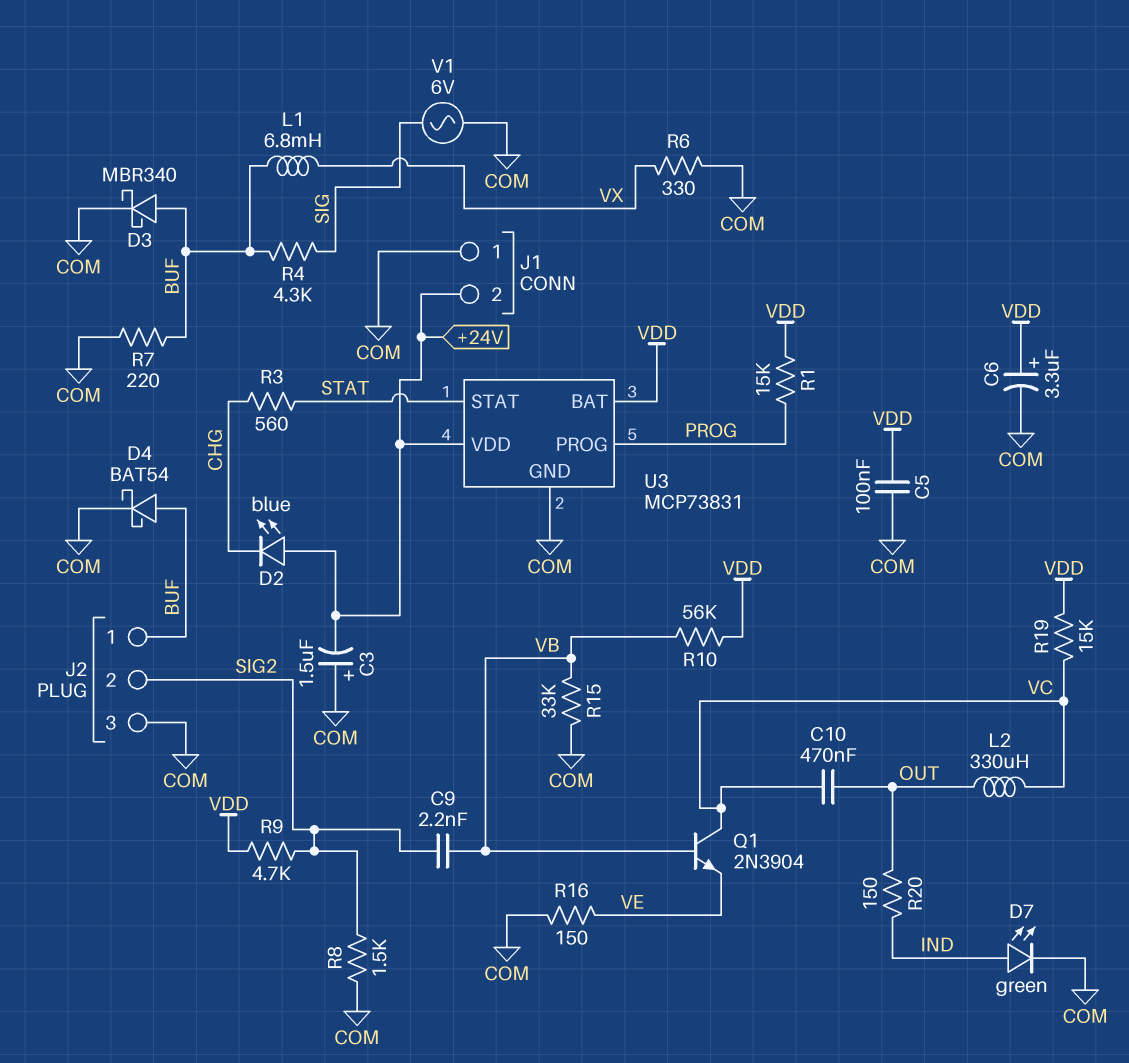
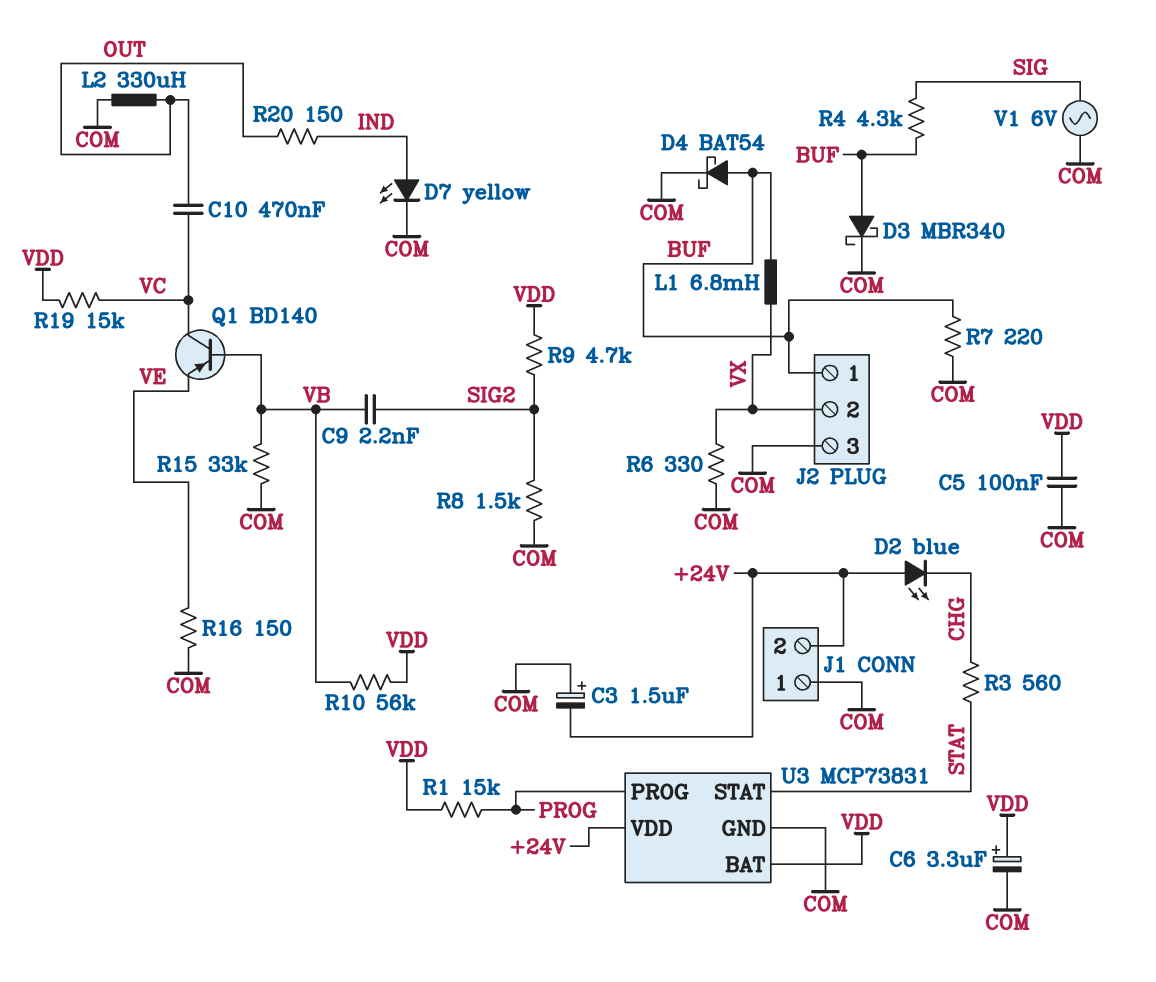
D7: LED green (A IND, K COM) -> LED yellow (A IND, K COM)
J2 pin 2: SIG2 -> VX
L2: 330uH (OUT, VC) -> 330uH (COM, OUT)
Q1: NPN 2N3904 (B VB, C VC, E VE) -> PNP BD140 (B VB, C VC, E VE)

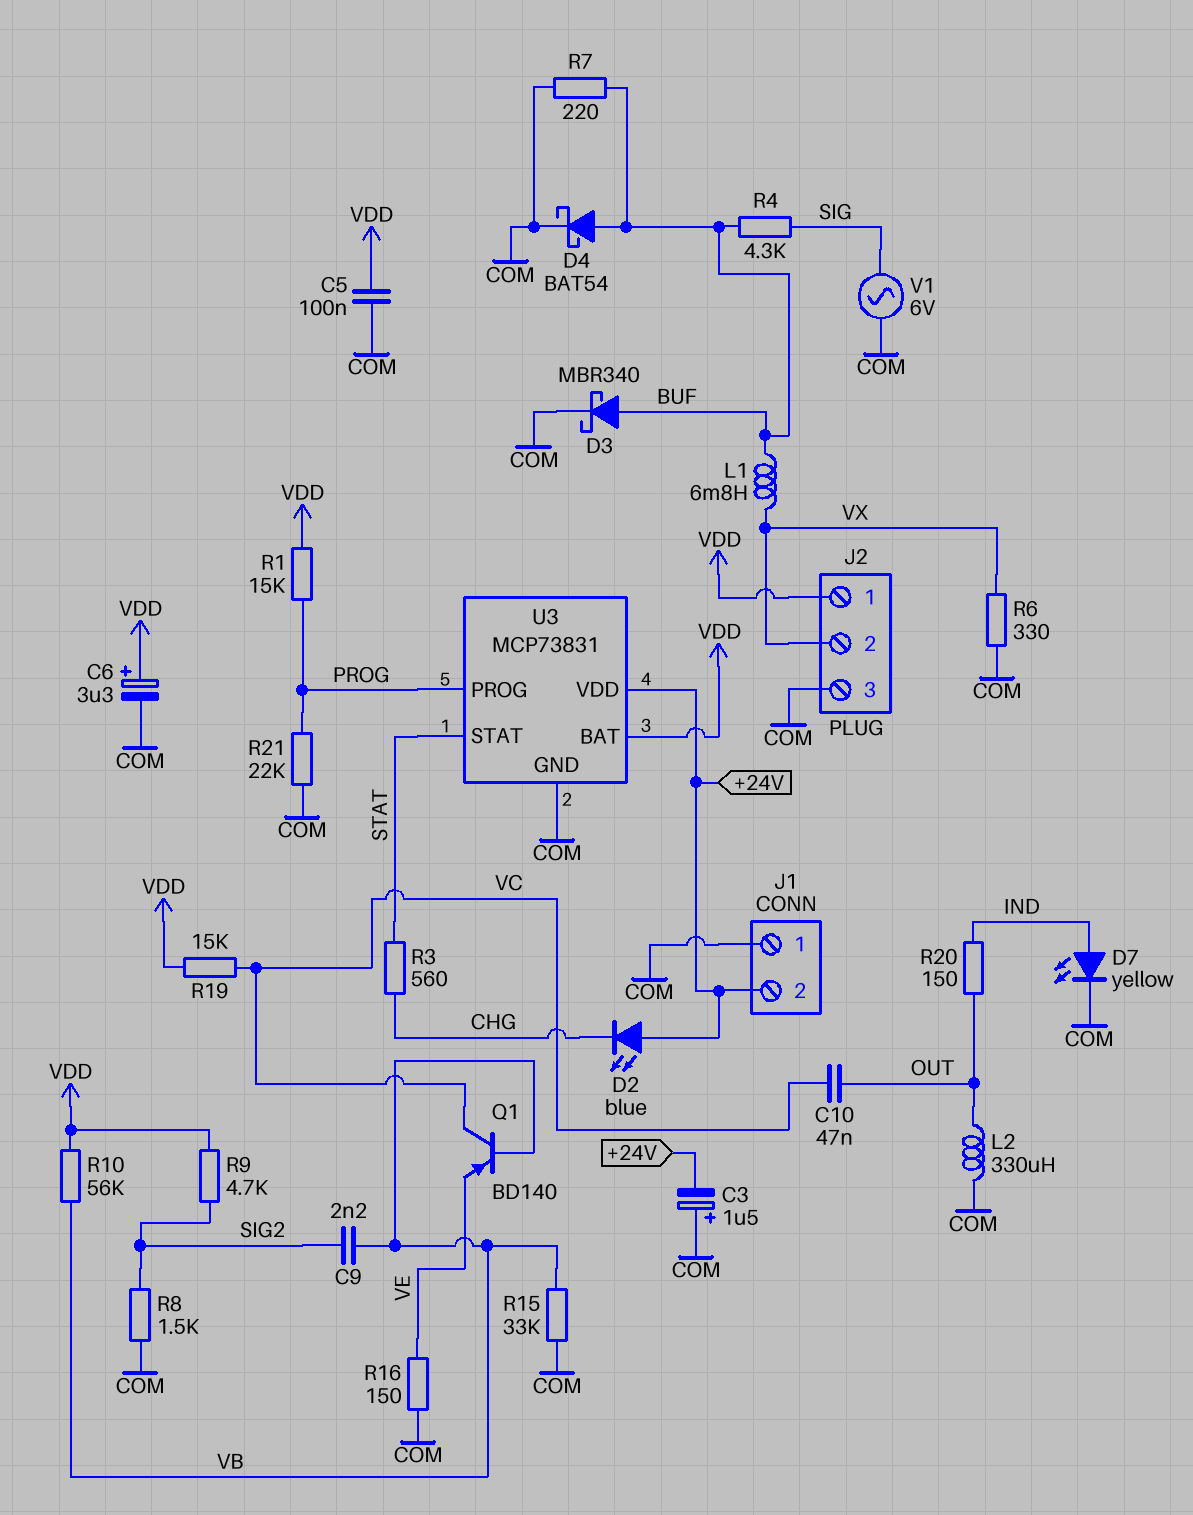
C10: 470nF (OUT, VC) -> 47nF (OUT, VC)
J2 pin 1: BUF -> VDD
R21: none -> 22k (COM, PROG)

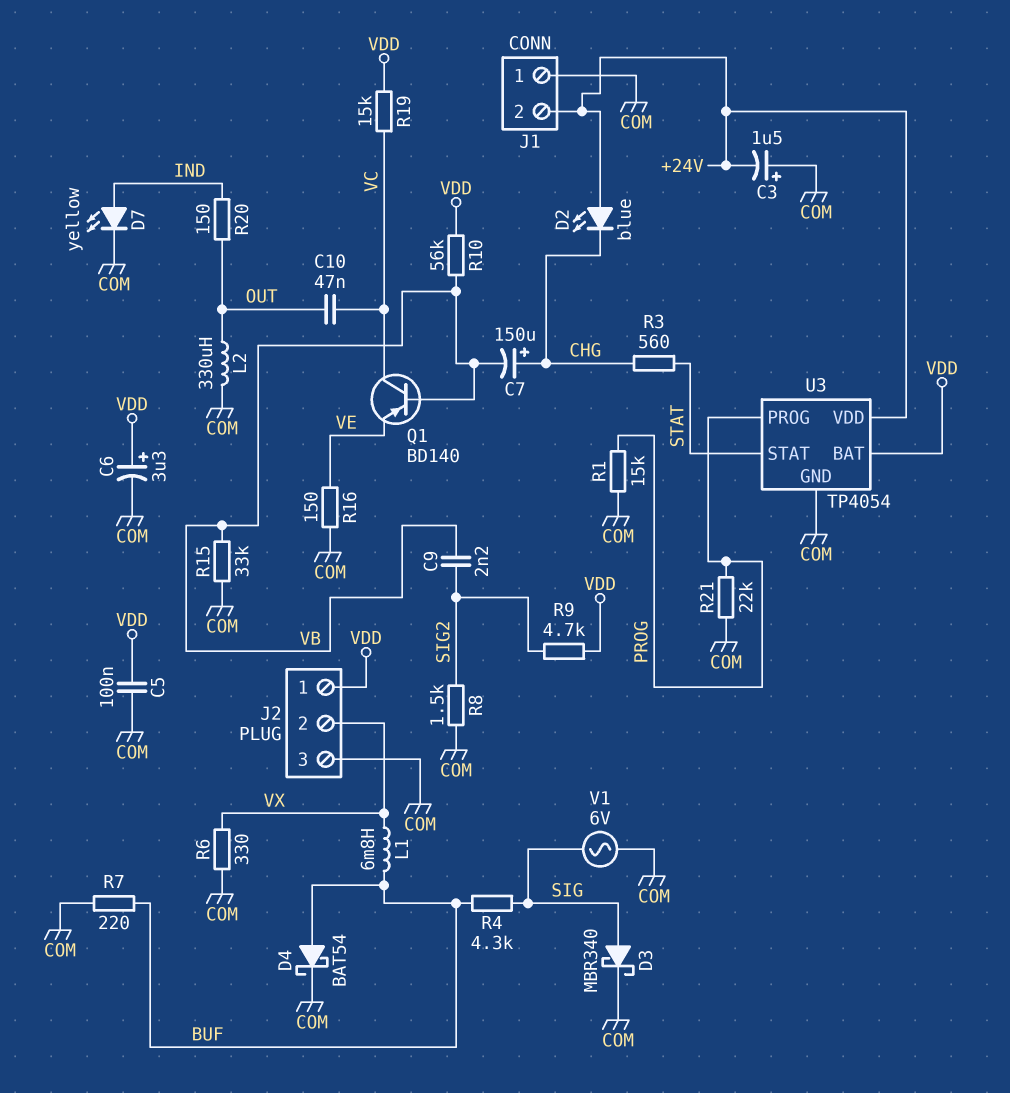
C7: none -> 150uF (plus CHG, minus VB)
D3: schottky MBR340 (A BUF, K COM) -> schottky MBR340 (A SIG, K COM)
R1: 15k (PROG, VDD) -> 15k (COM, PROG)
U3: MCP73831 -> TP4054

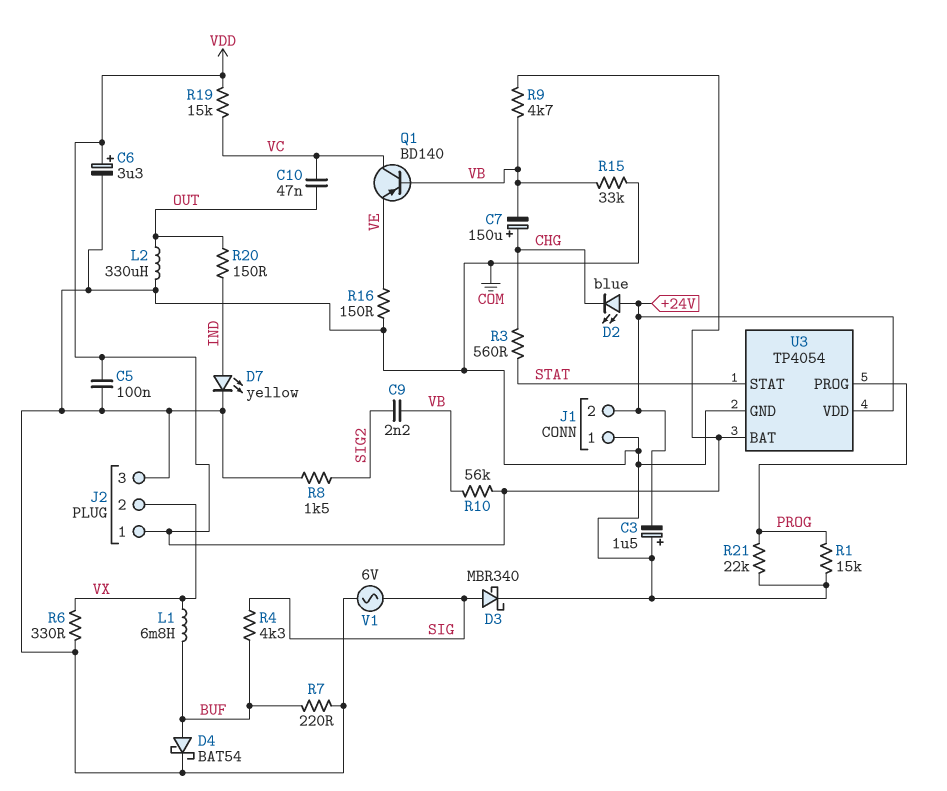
R9: 4.7k (SIG2, VDD) -> 4.7k (VB, VDD)

